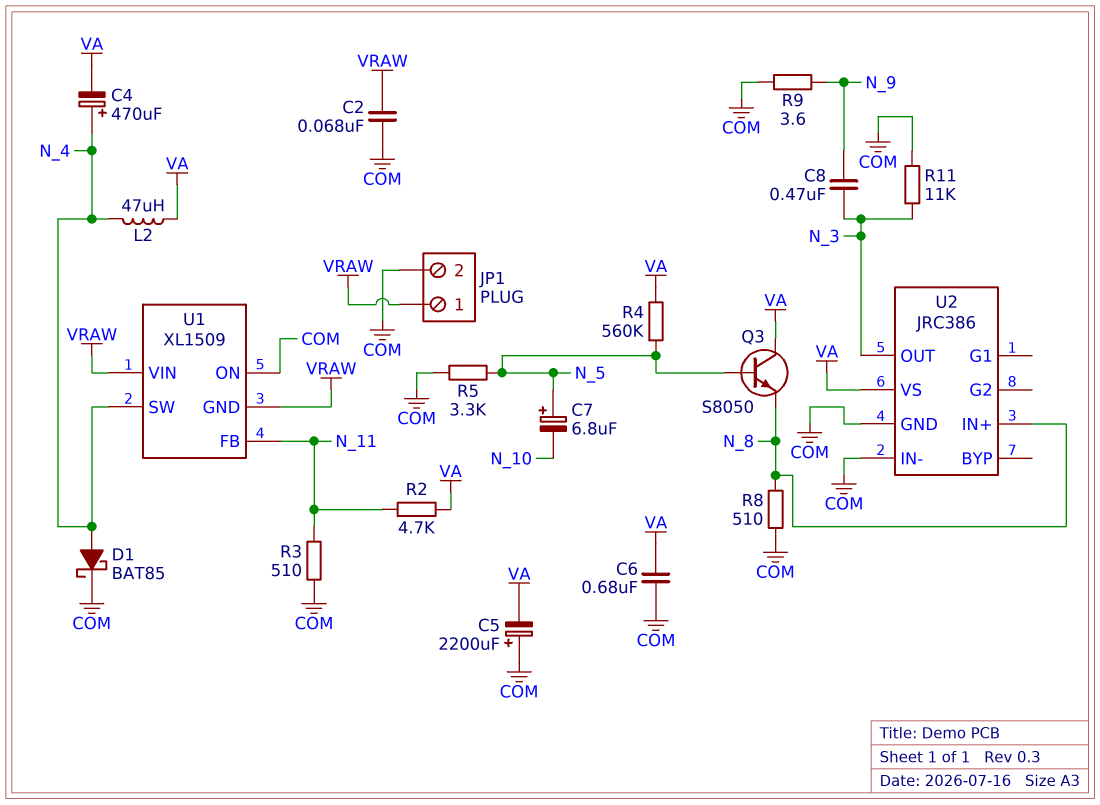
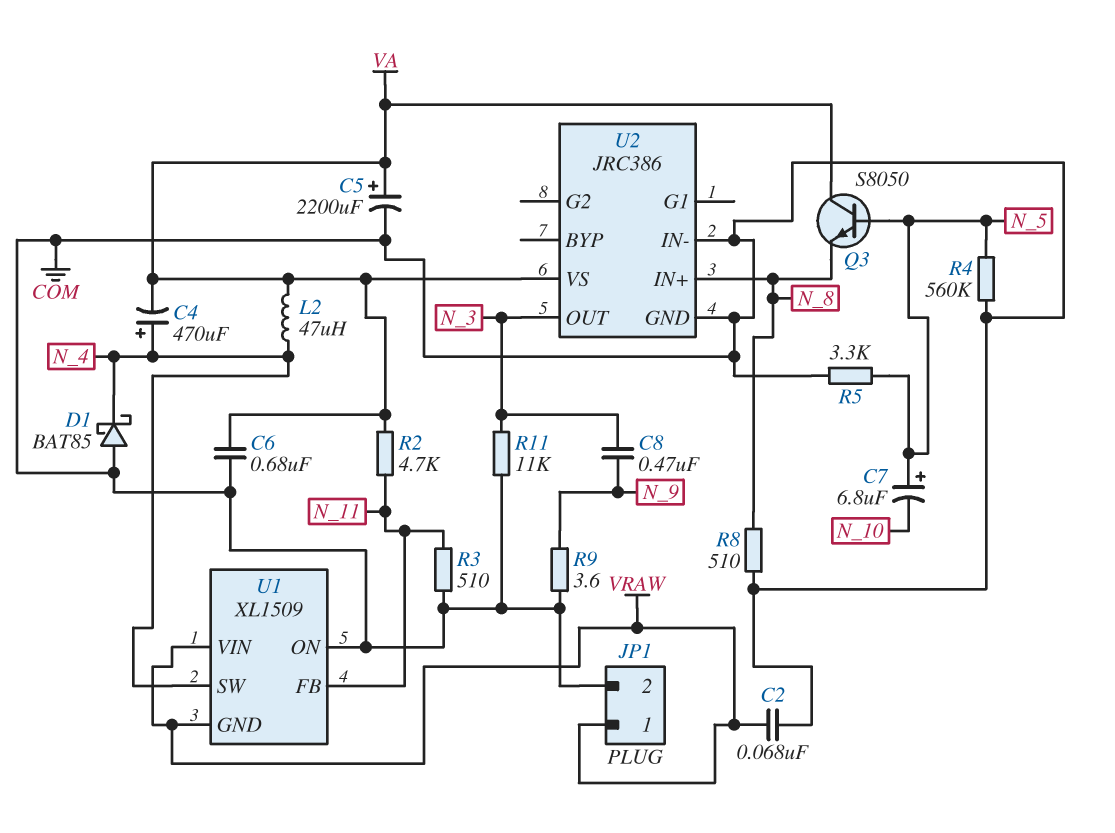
C5: 2200uF (plus COM, minus VA) -> 2200uF (plus VA, minus COM)
D1: schottky BAT85 (A N_4, K COM) -> schottky BAT85 (A COM, K N_4)
R4: 560k (N_5, VA) -> 560k (COM, N_5)

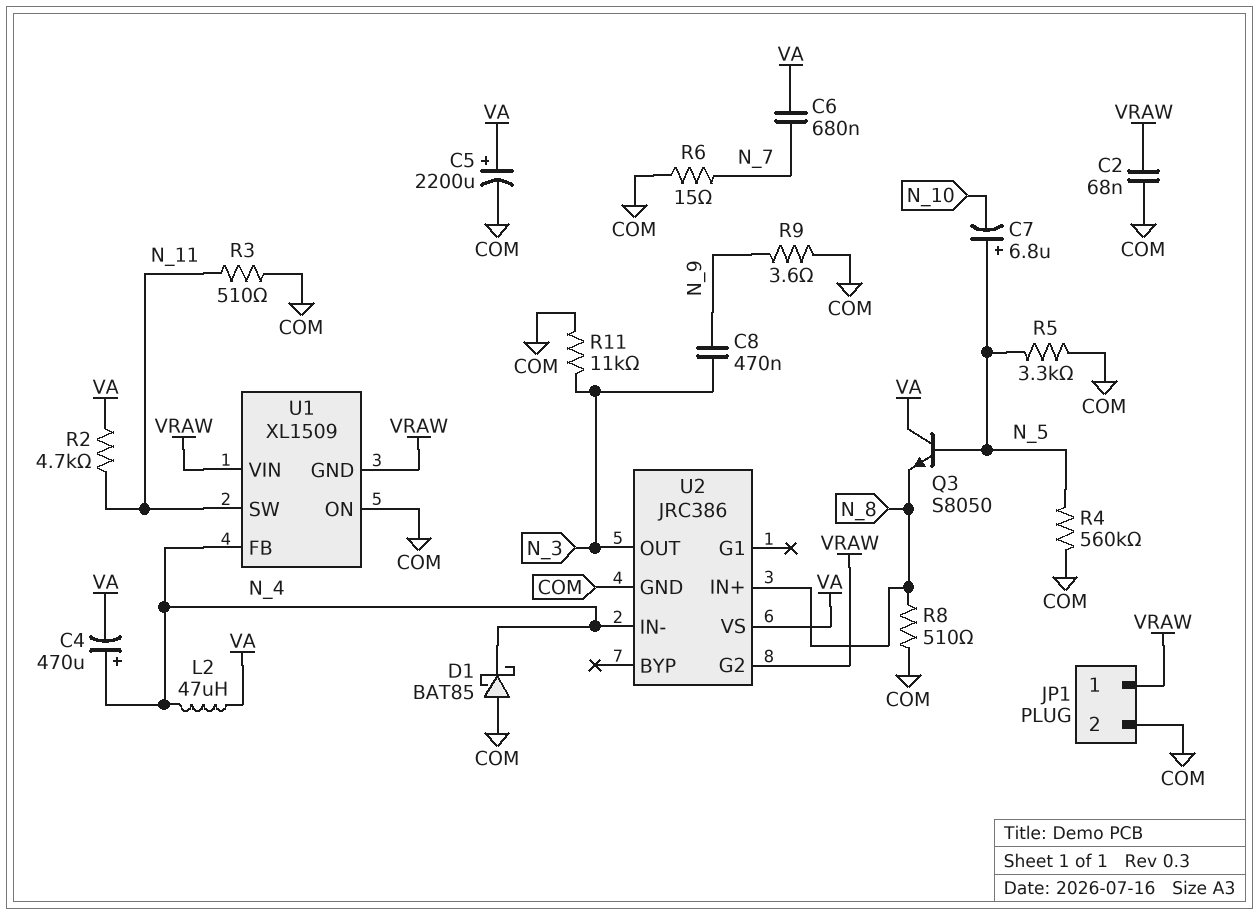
C6: 680nF (COM, VA) -> 680nF (N_7, VA)
R6: none -> 15 (COM, N_7)
U1 pin FB: N_11 -> N_4
U1 pin SW: N_4 -> N_11
U2 pin G2: none -> VRAW
U2 pin IN-: COM -> N_4

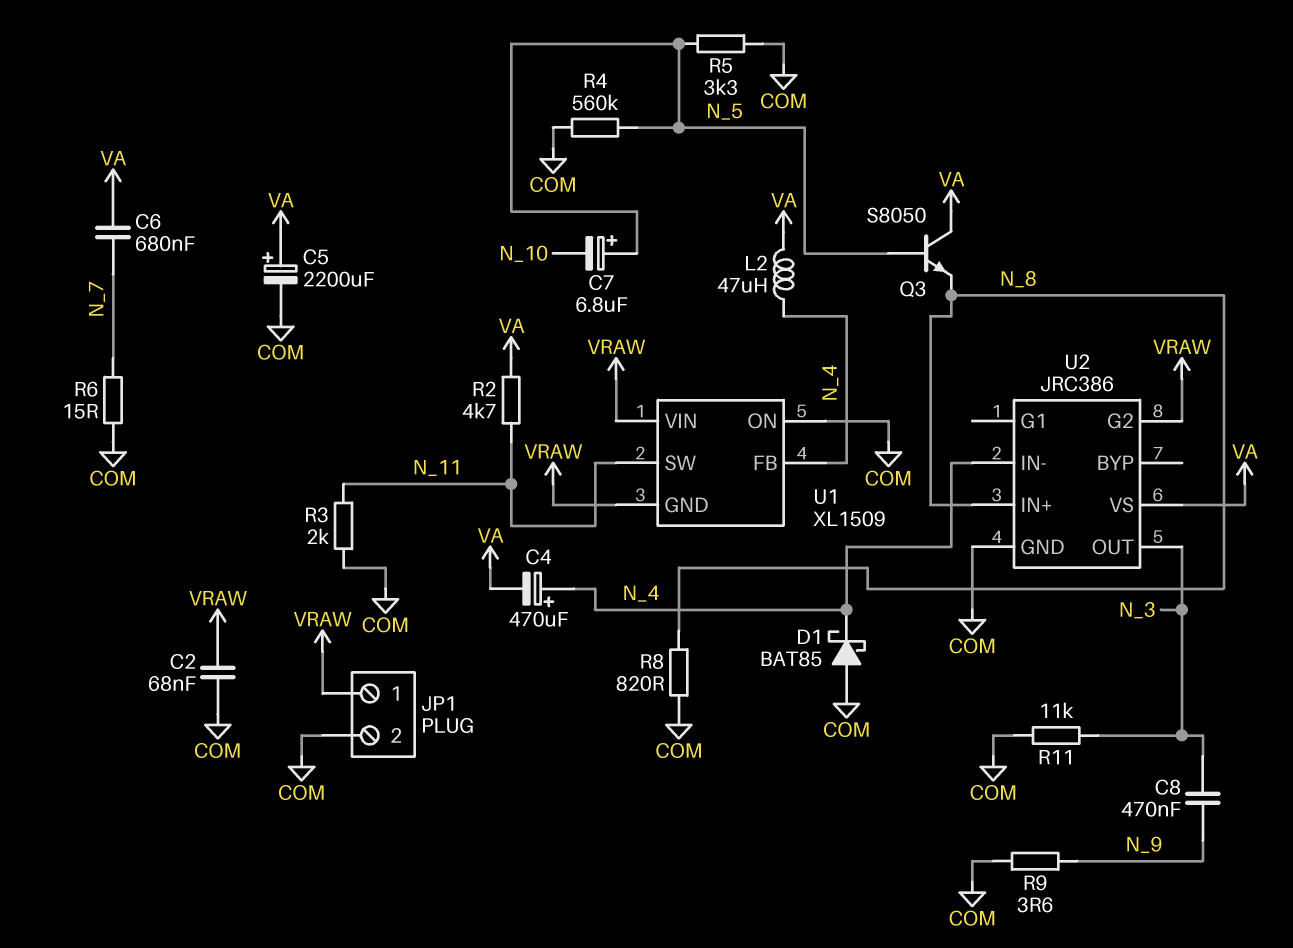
R3: 510 (COM, N_11) -> 2k (COM, N_11)
R8: 510 (COM, N_8) -> 820 (COM, N_8)

